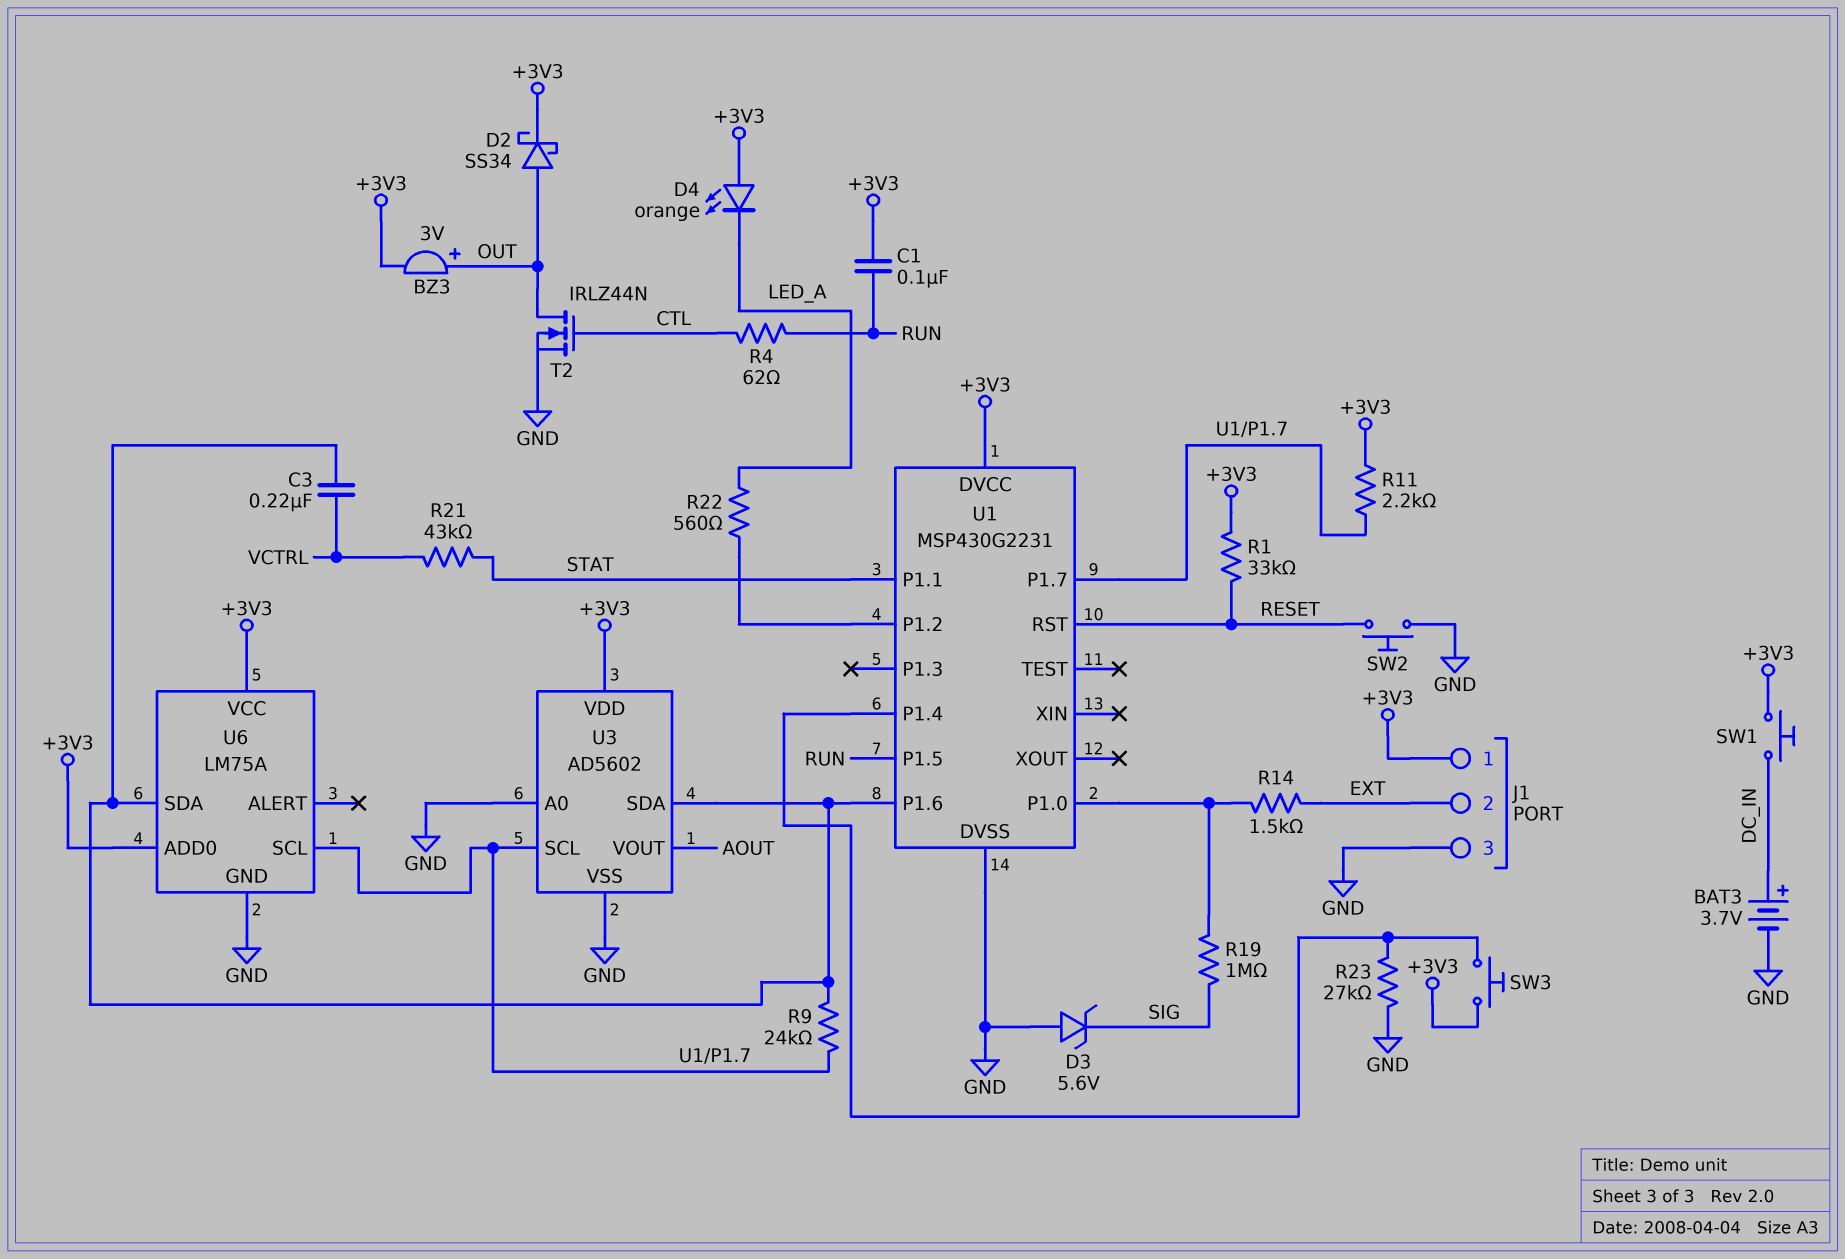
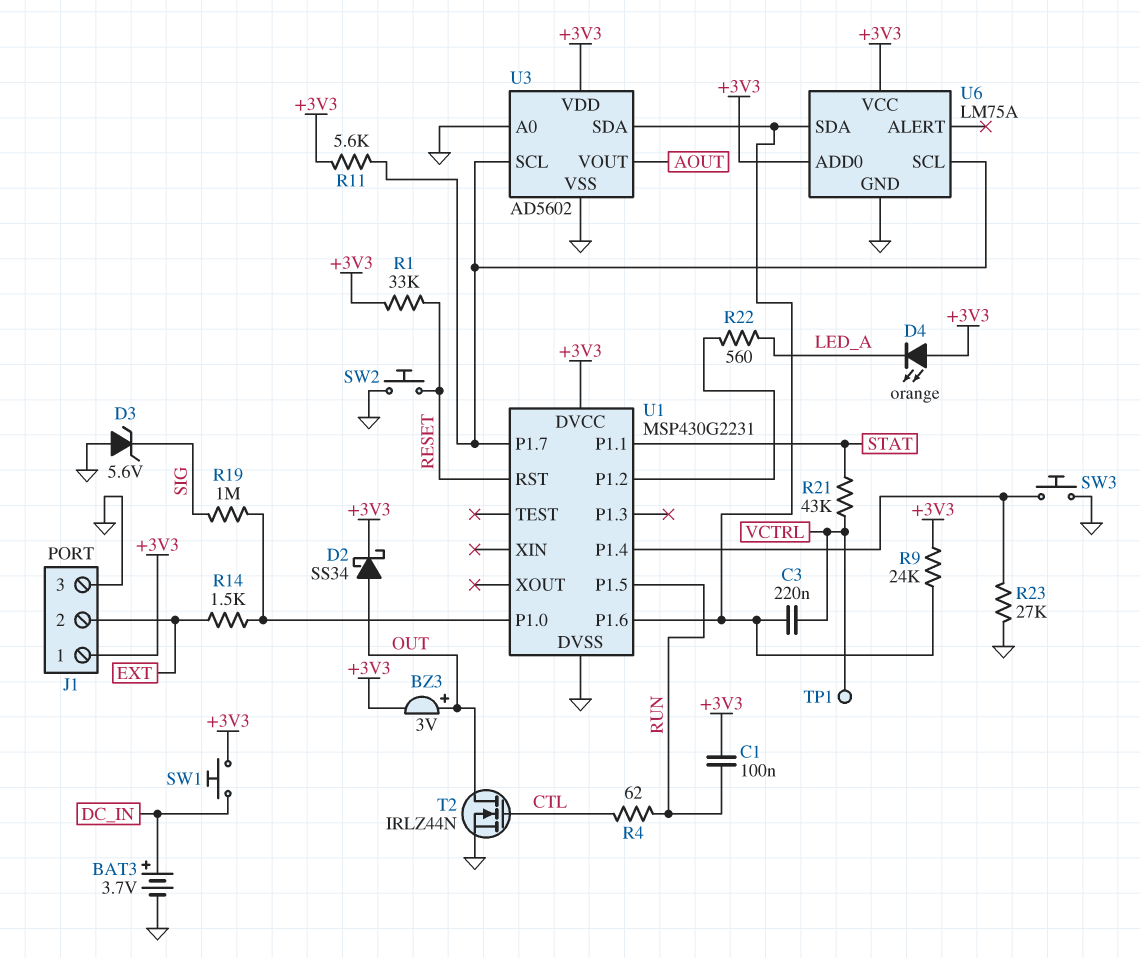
R9: 24k (U1/P1.6, U1/P1.7) -> 24k (+3V3, U1/P1.6)
R11: 2.2k (+3V3, U1/P1.7) -> 5.6k (+3V3, U1/P1.7)
SW3: button (+3V3, U1/P1.4) -> button (GND, U1/P1.4)
TP1: none -> test point (VCTRL)

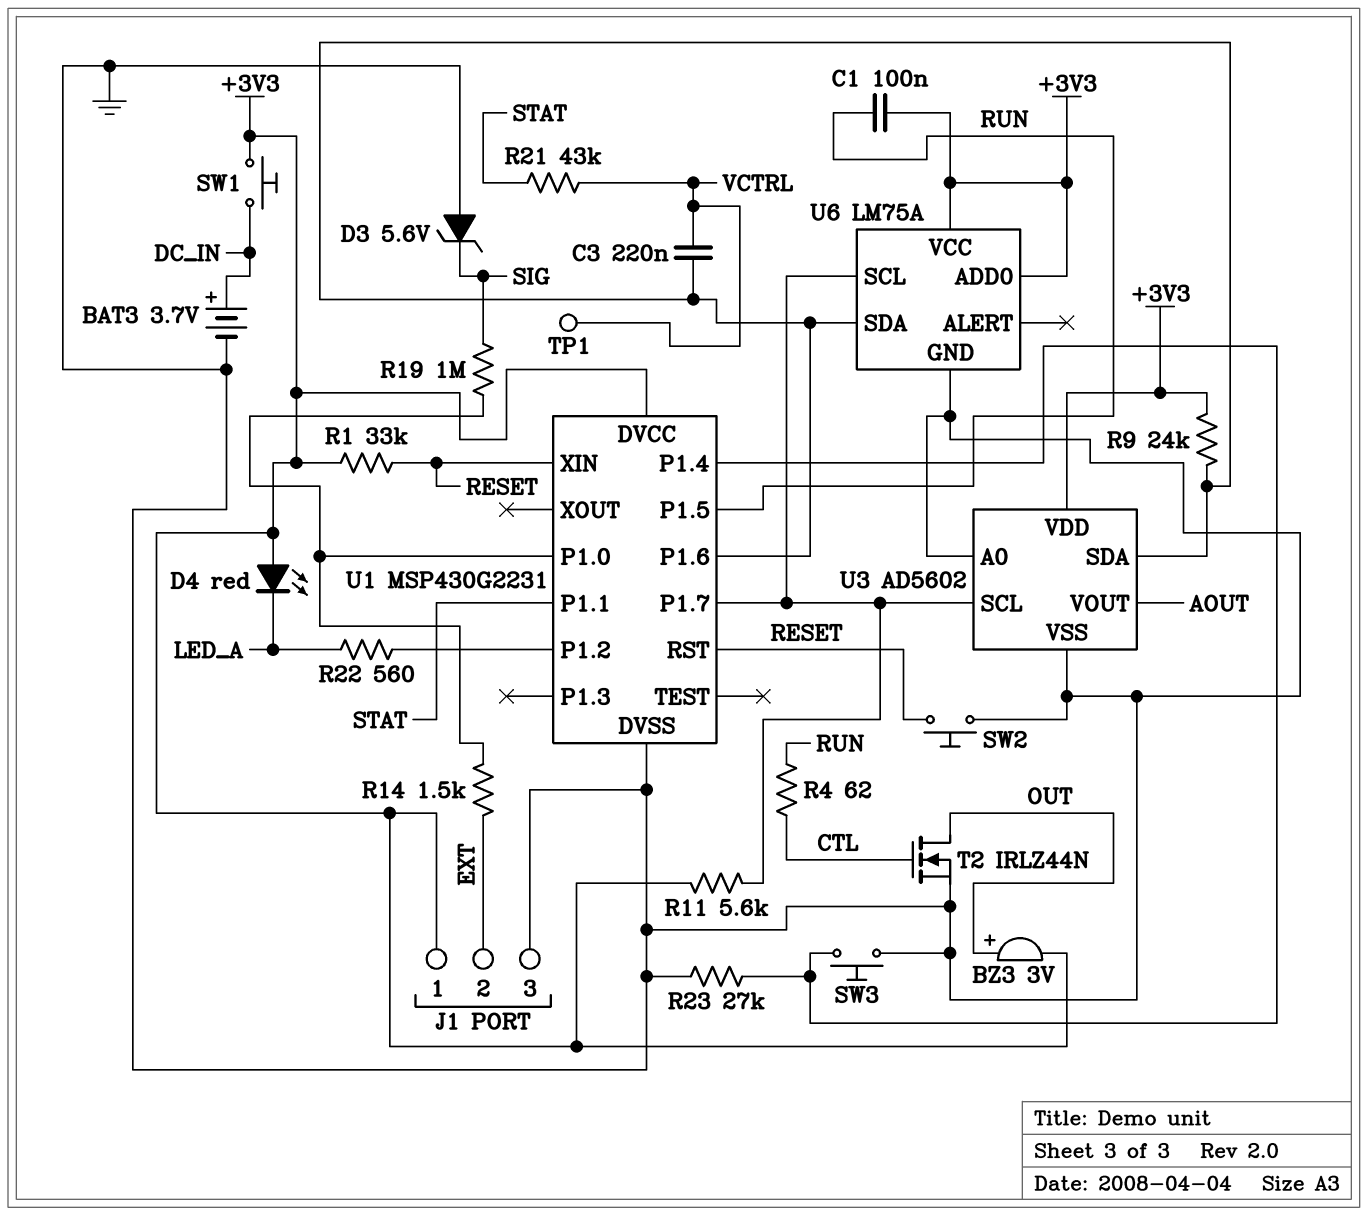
D2: schottky SS34 (A OUT, K +3V3) -> none
D4: LED orange (A +3V3, K LED_A) -> LED red (A +3V3, K LED_A)
U1 pin XIN: none -> RESET

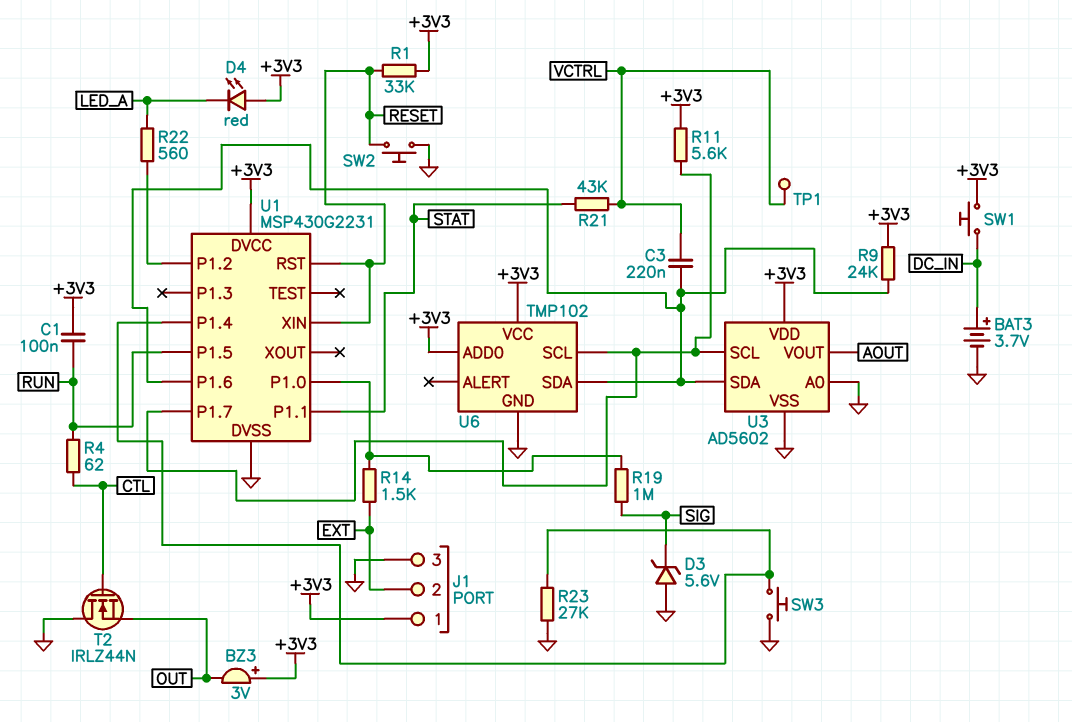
BZ3: buzzer 3V (plus OUT, minus +3V3) -> buzzer 3V (plus +3V3, minus OUT)
T2: NMOS IRLZ44N (G CTL, D OUT, S GND) -> NMOS IRLZ44N (G CTL, D GND, S OUT)
U6: LM75A -> TMP102

